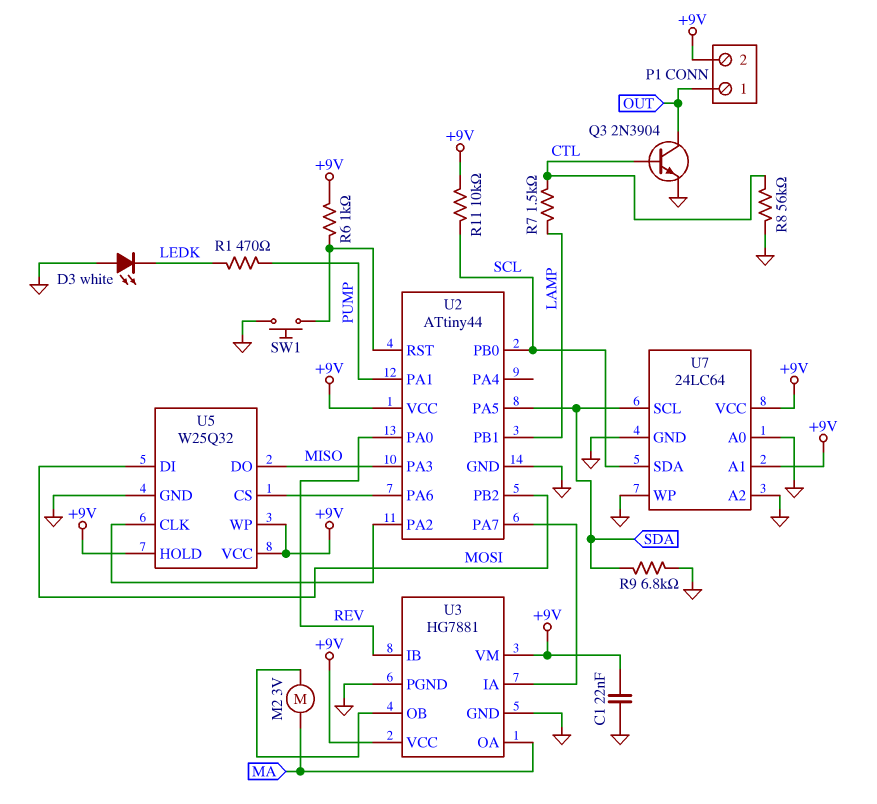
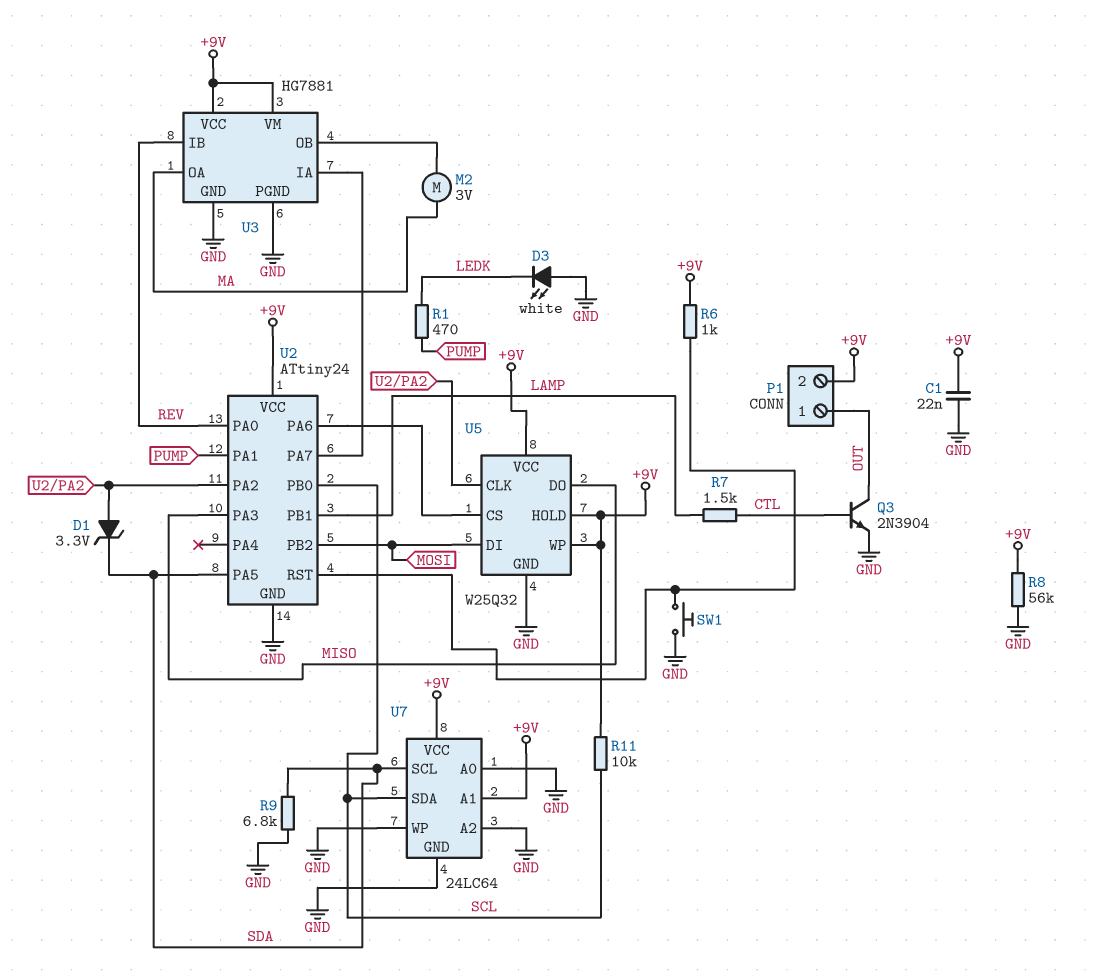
D1: none -> zener 3.3V (A U2/PA2, K SDA)
R8: 56k (CTL, GND) -> 56k (+9V, GND)
U2: ATtiny44 -> ATtiny24

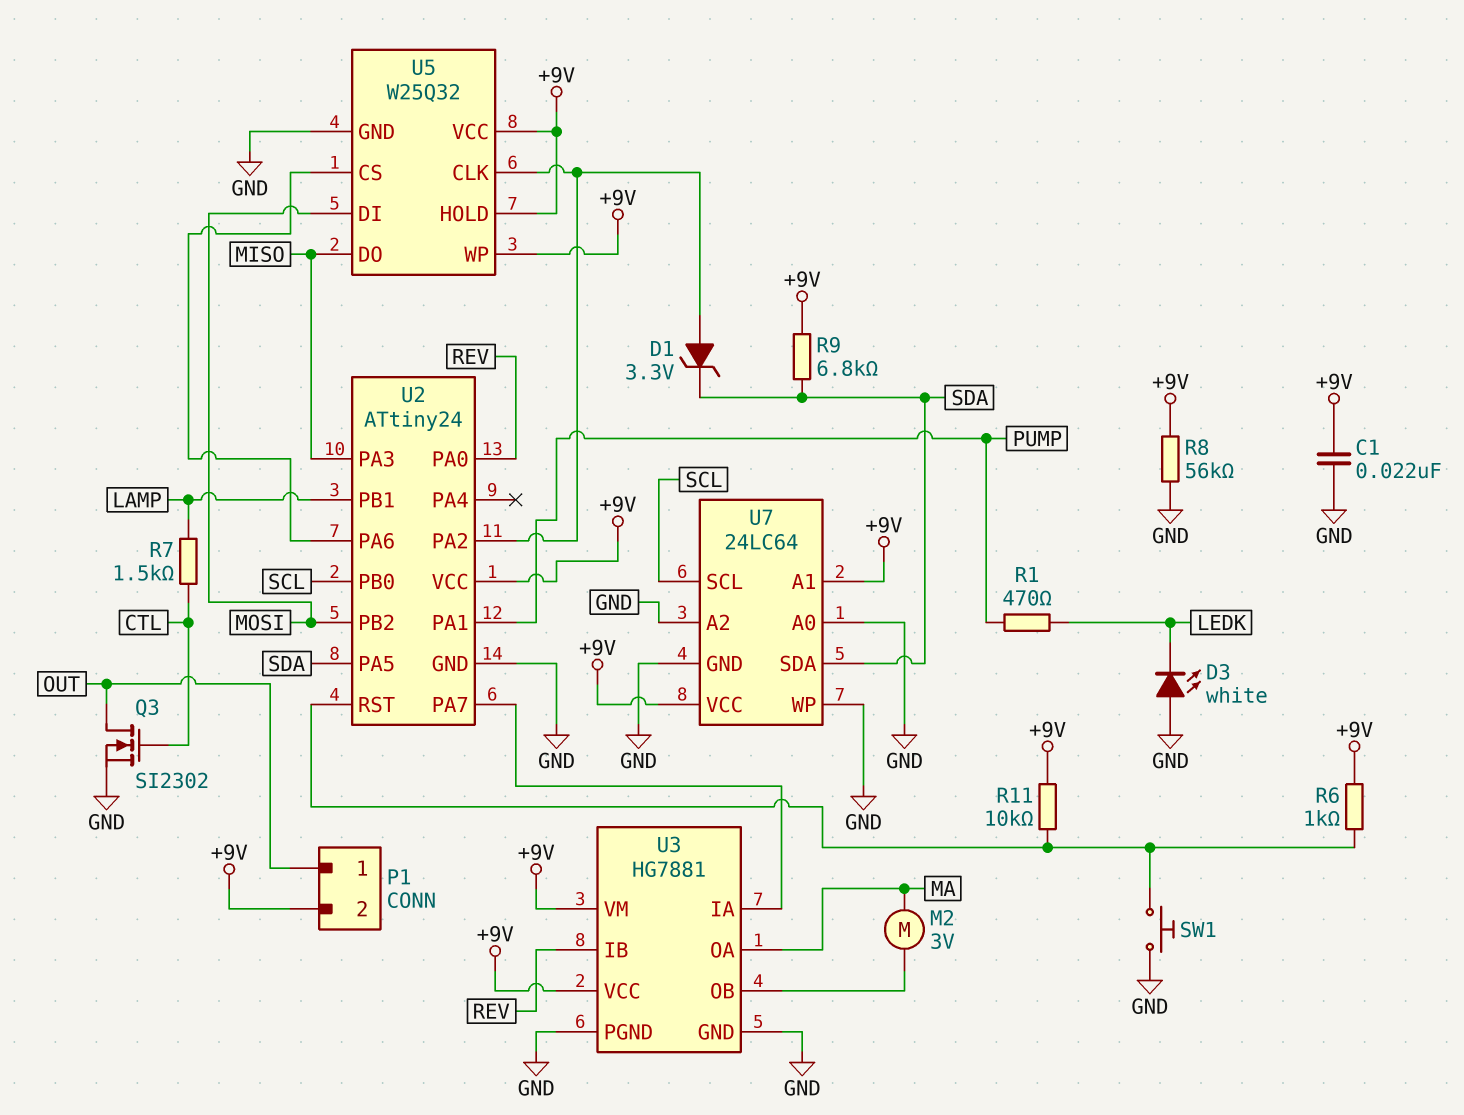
Q3: NPN 2N3904 (B CTL, C OUT, E GND) -> NMOS SI2302 (G CTL, D OUT, S GND)
R9: 6.8k (GND, SDA) -> 6.8k (+9V, SDA)
R11: 10k (+9V, SCL) -> 10k (+9V, U2/RST)
U7 pin SCL: SDA -> SCL
U7 pin SDA: SCL -> SDA

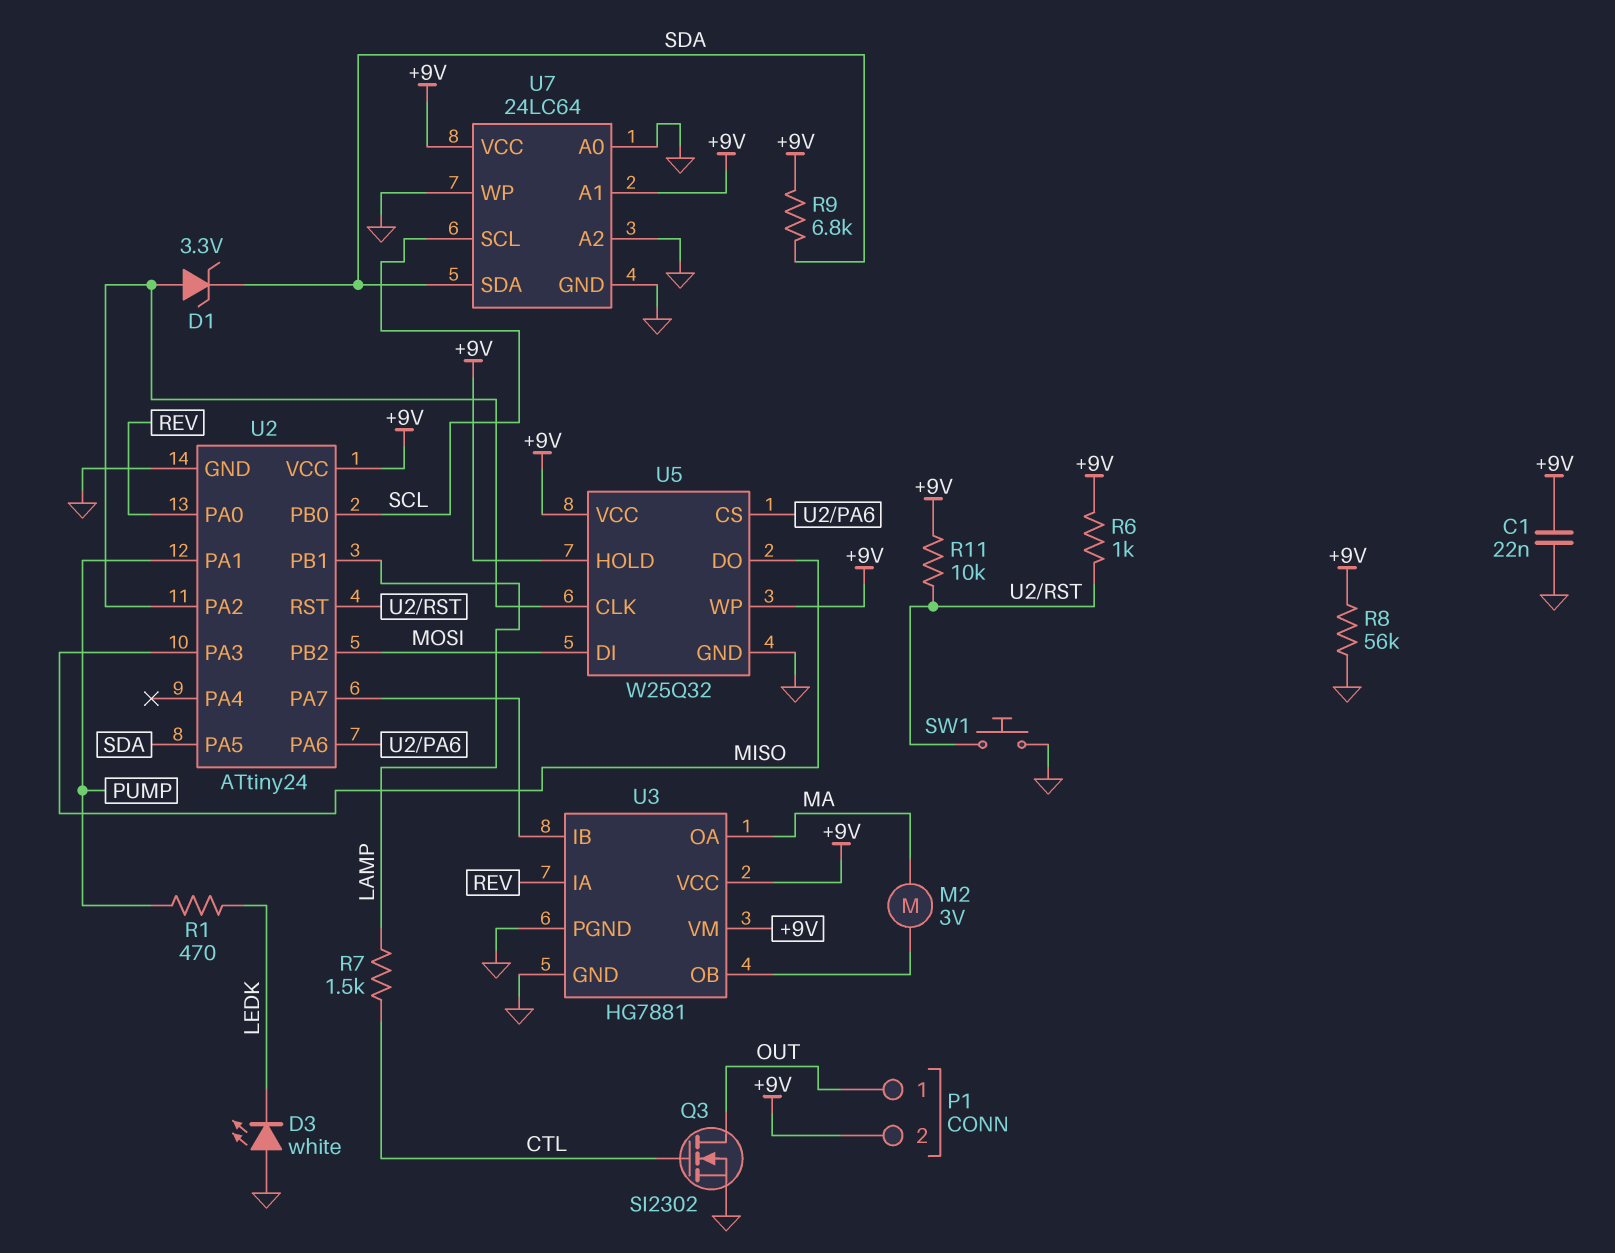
U3 pin IA: U2/PA7 -> REV
U3 pin IB: REV -> U2/PA7

